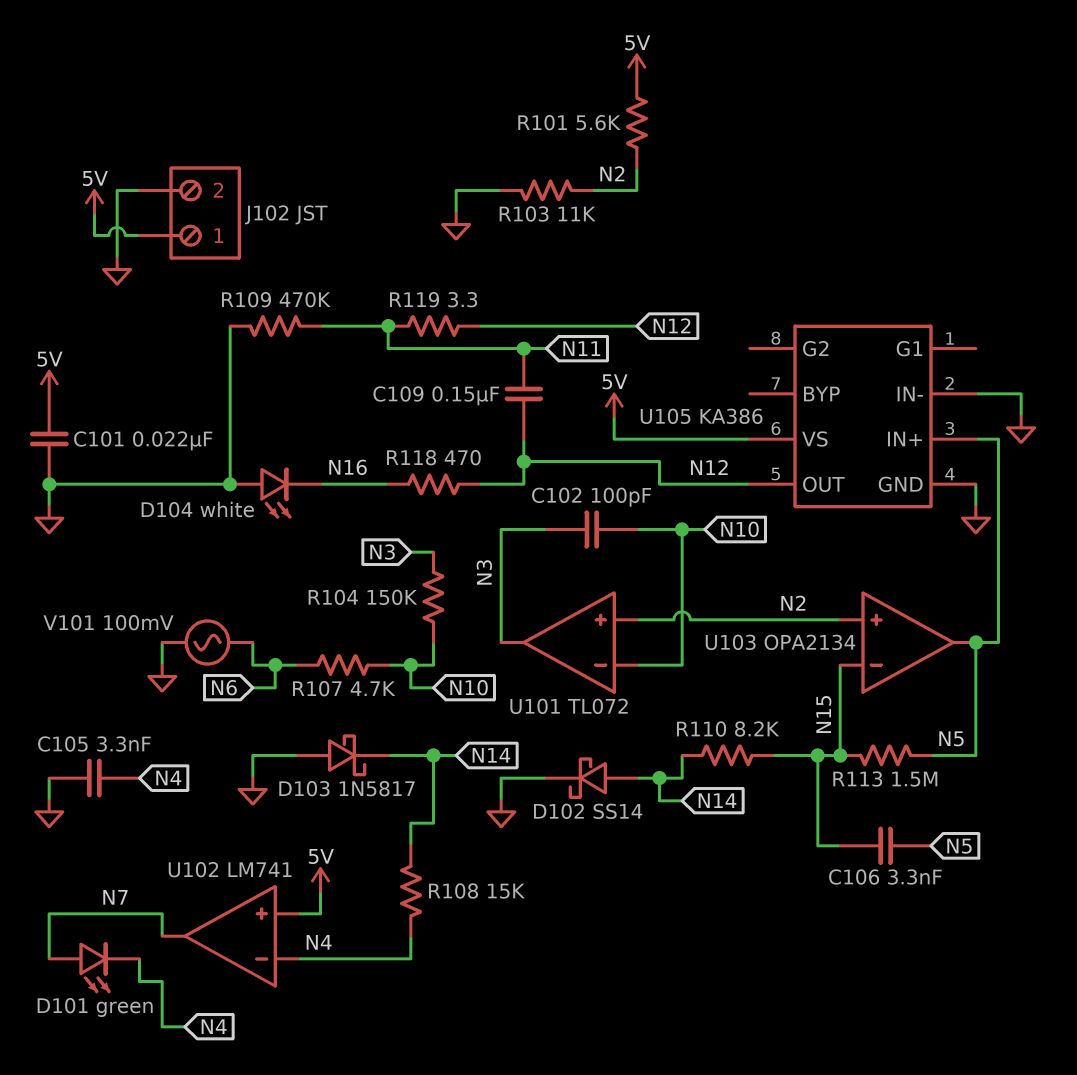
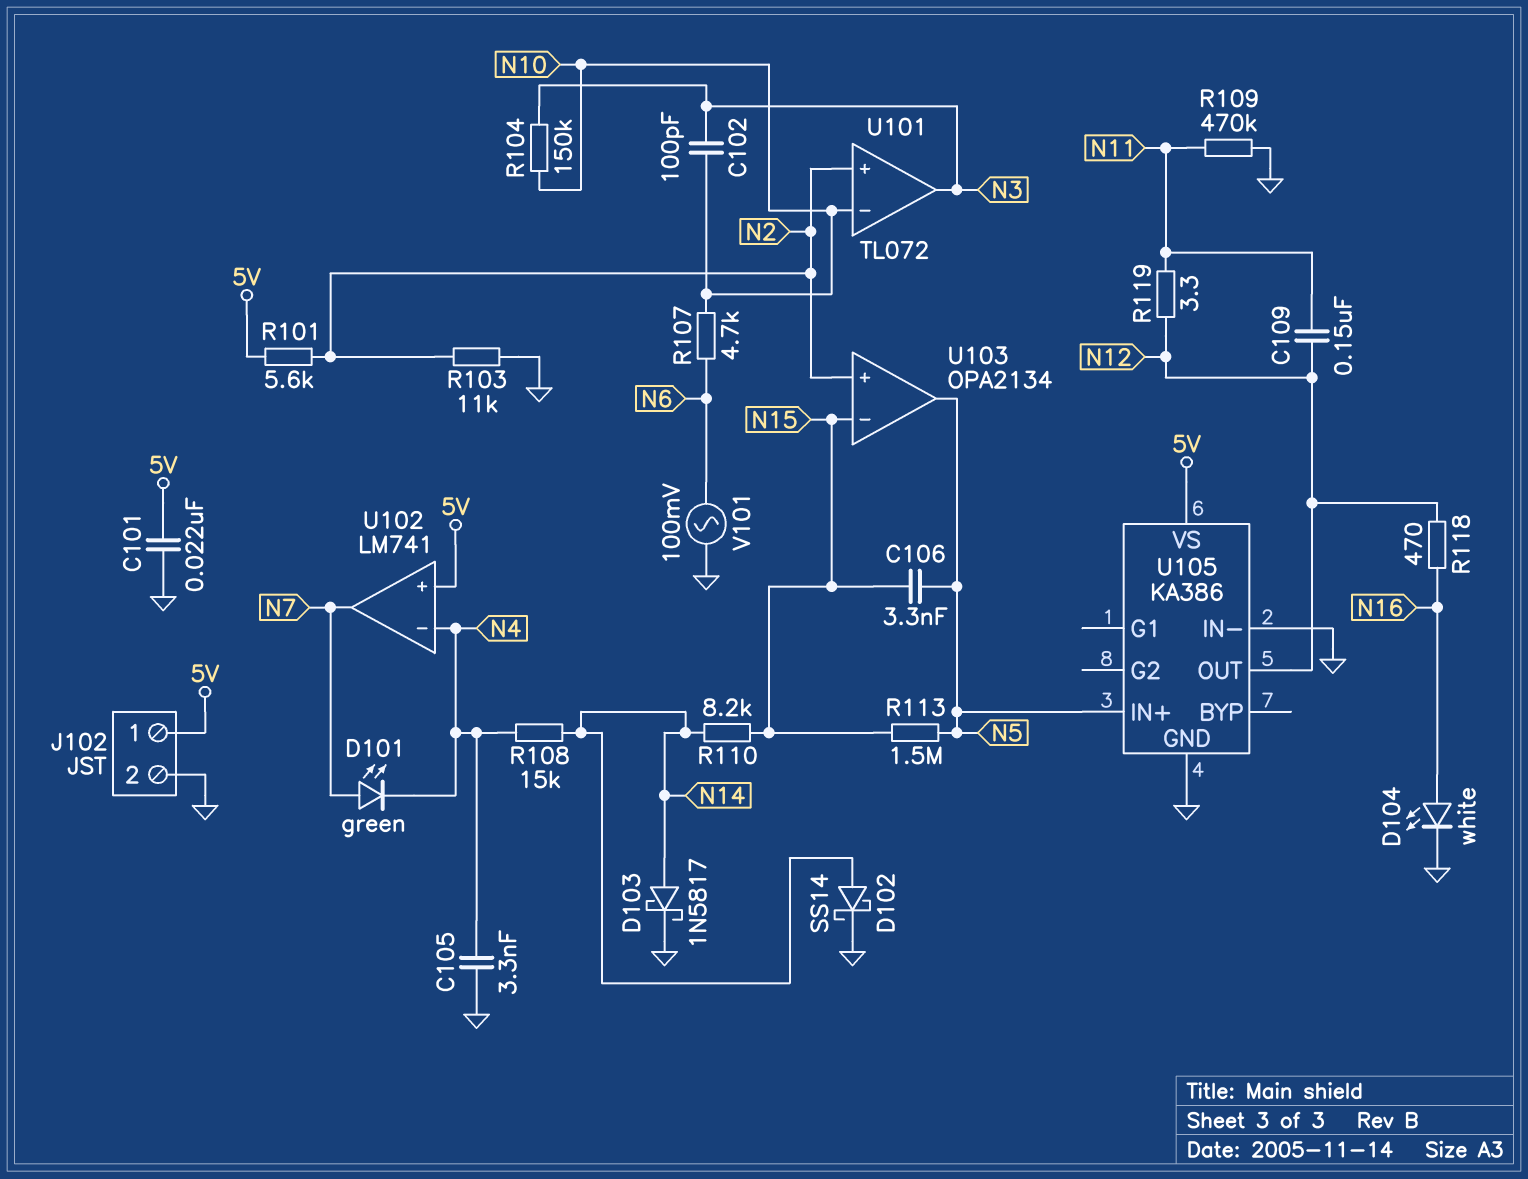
D103: schottky 1N5817 (A GND, K N14) -> schottky 1N5817 (A N14, K GND)
D104: LED white (A GND, K N16) -> LED white (A N16, K GND)

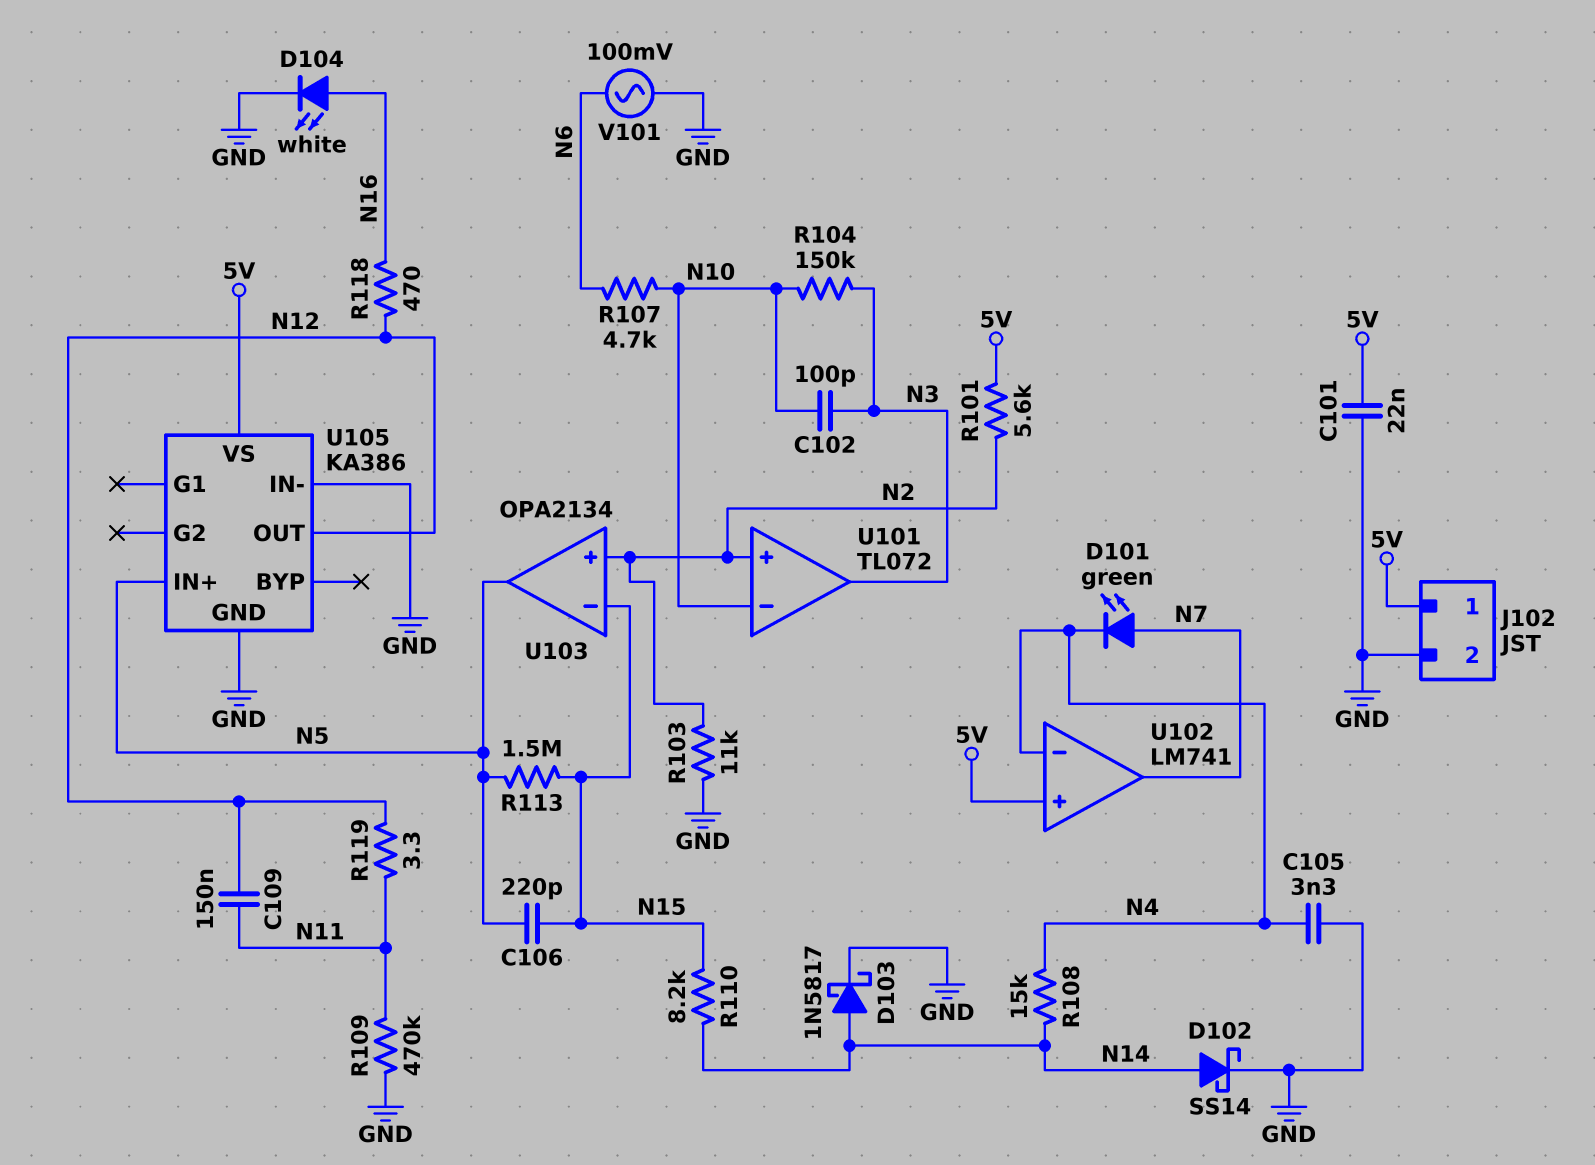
C106: 3.3nF (N5, N15) -> 220pF (N5, N15)

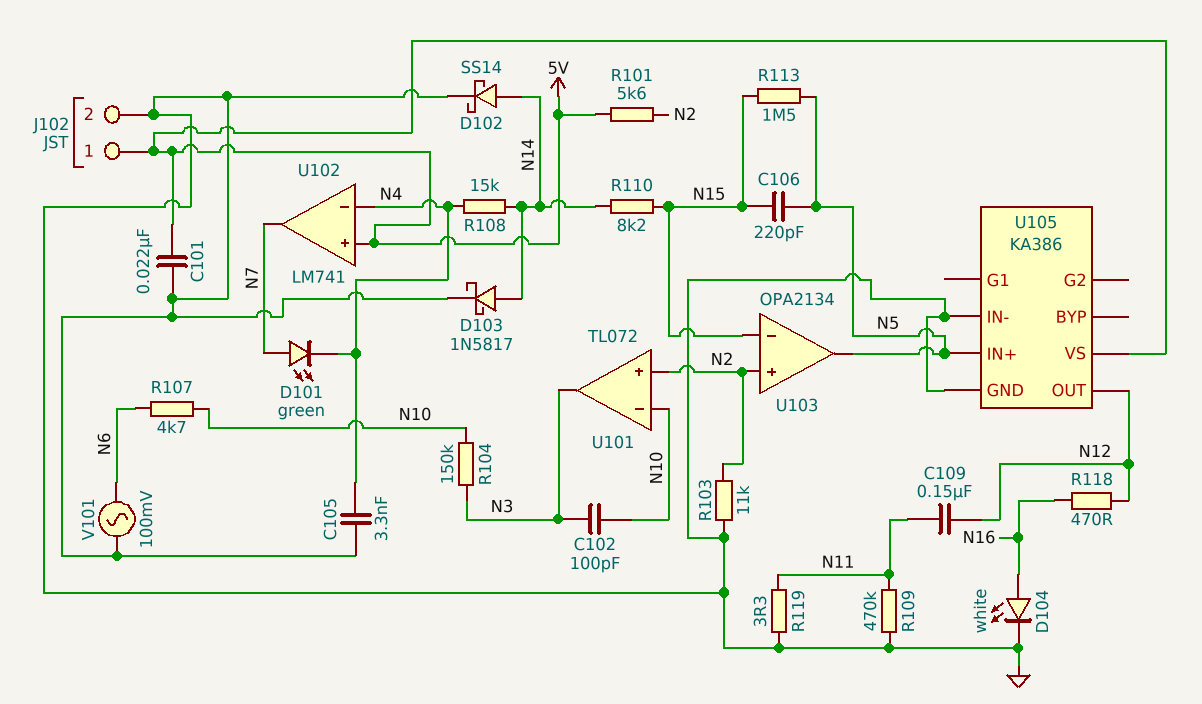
R119: 3.3 (N11, N12) -> 3.3 (GND, N11)

